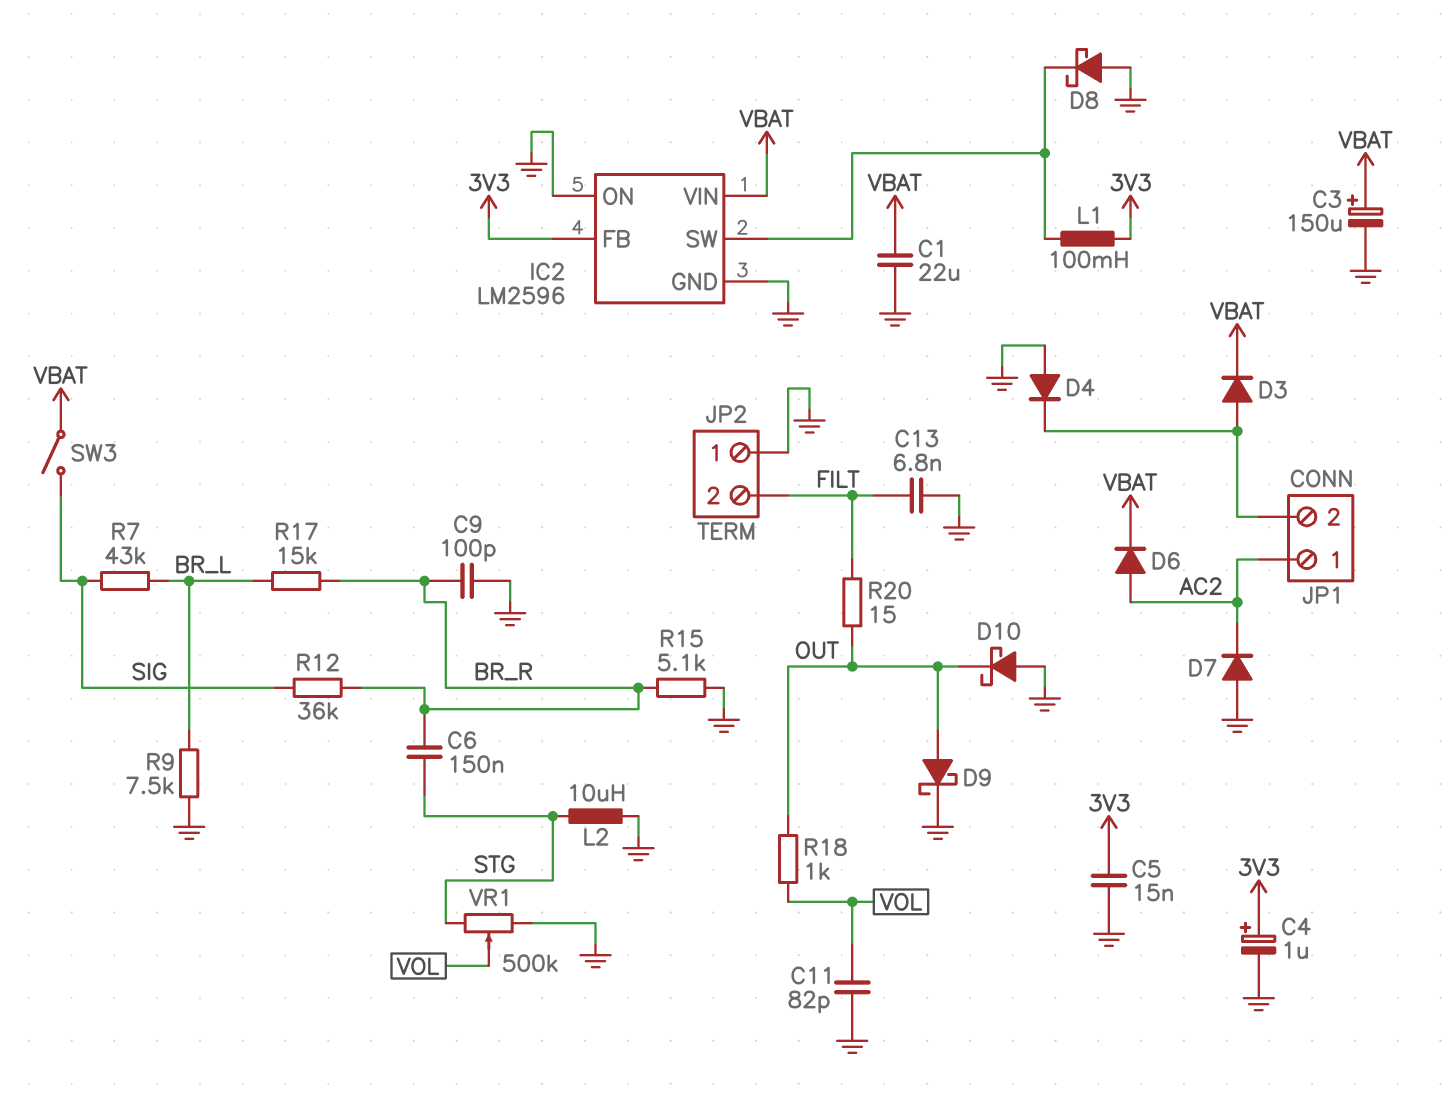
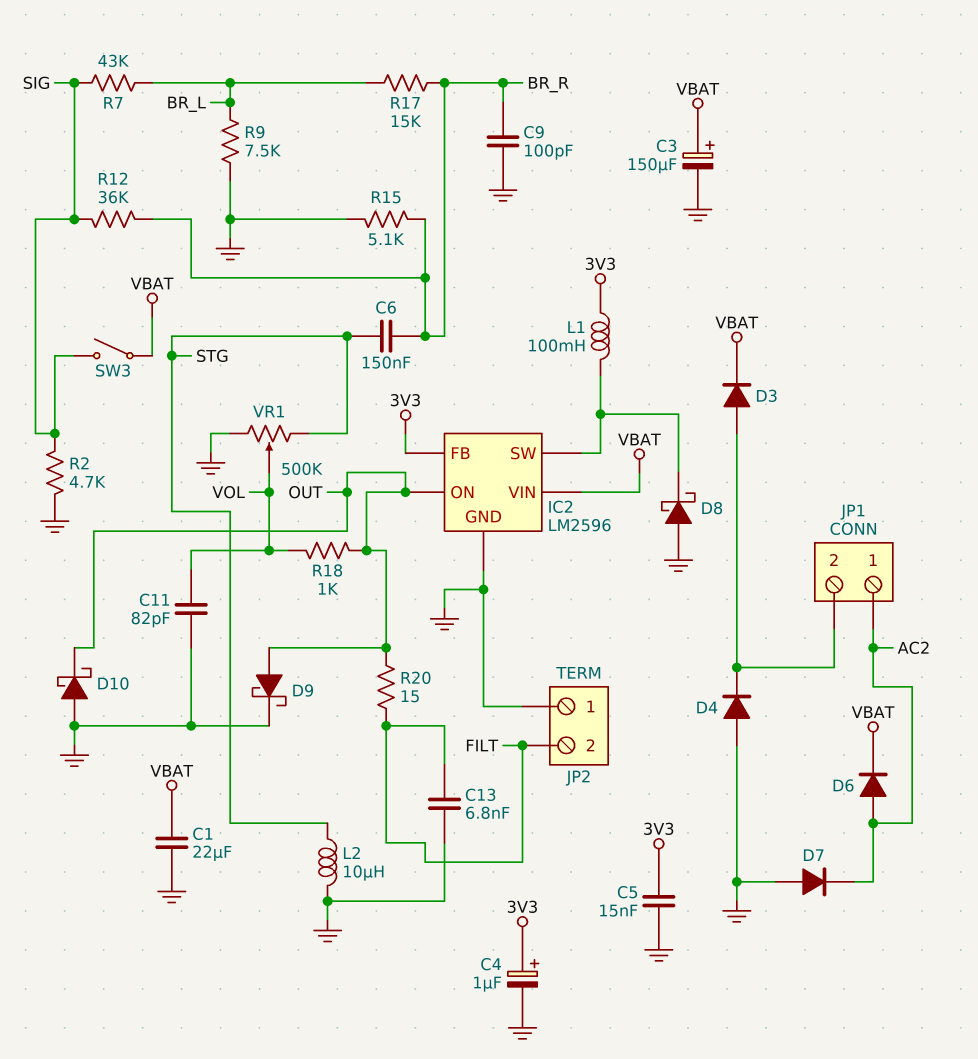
IC2 pin ON: GND -> OUT
R2: none -> 4.7k (GND, SIG)

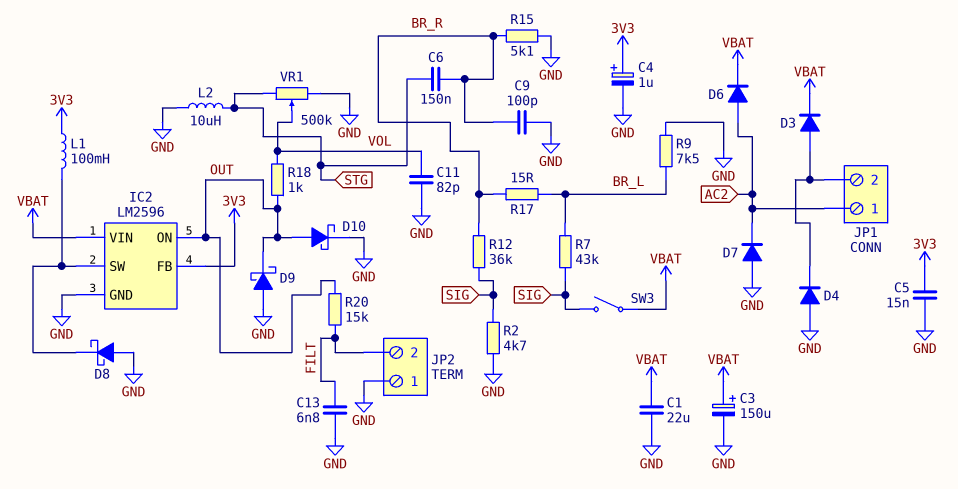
D9: schottky (A OUT, K GND) -> schottky (A GND, K OUT)
D10: schottky (A GND, K OUT) -> schottky (A OUT, K GND)
R17: 15k (BR_L, BR_R) -> 15 (BR_L, BR_R)
R20: 15 (FILT, OUT) -> 15k (FILT, OUT)

